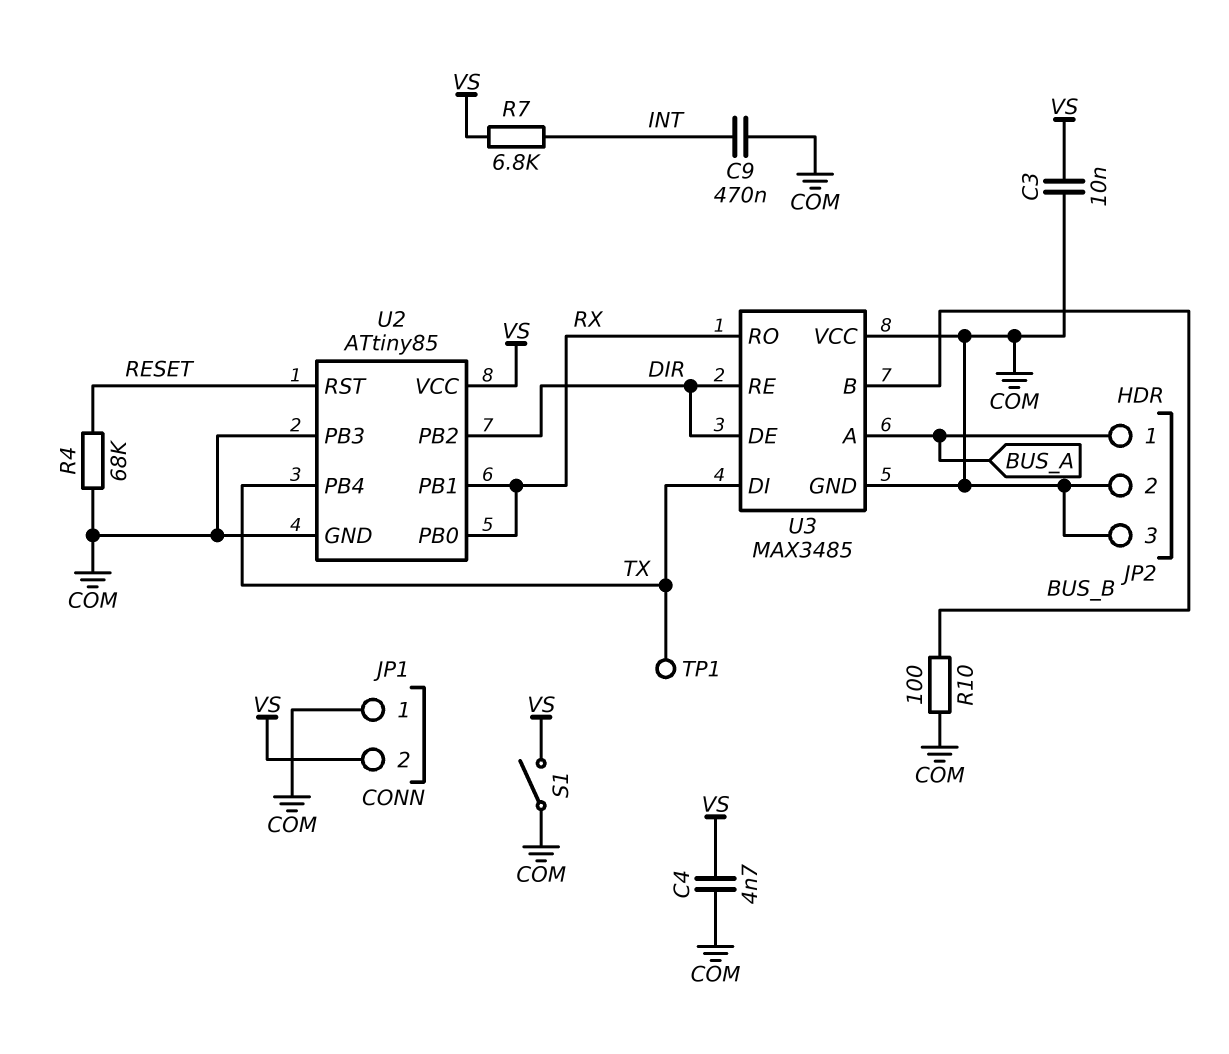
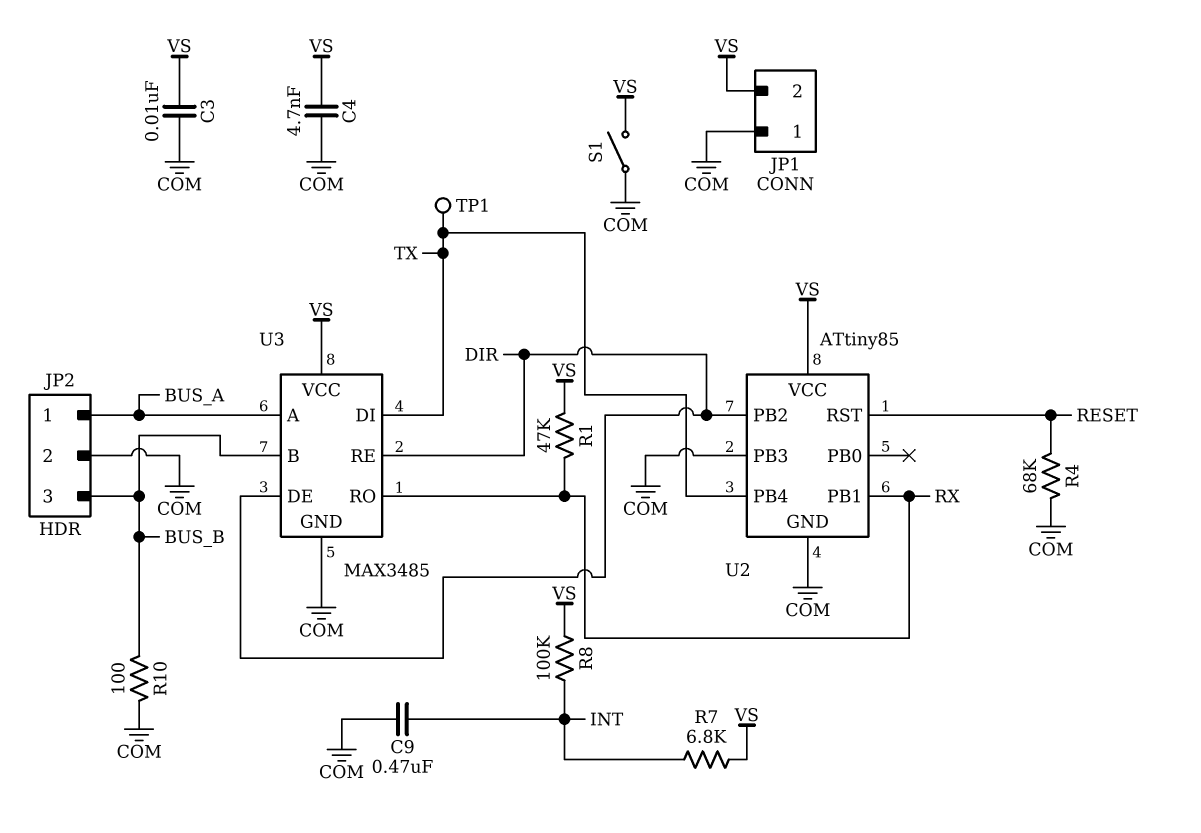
JP2 pin 3: COM -> BUS_B
R1: none -> 47k (RX, VS)
R8: none -> 100k (INT, VS)
U2 pin PB0: RX -> none
U3 pin VCC: COM -> VS

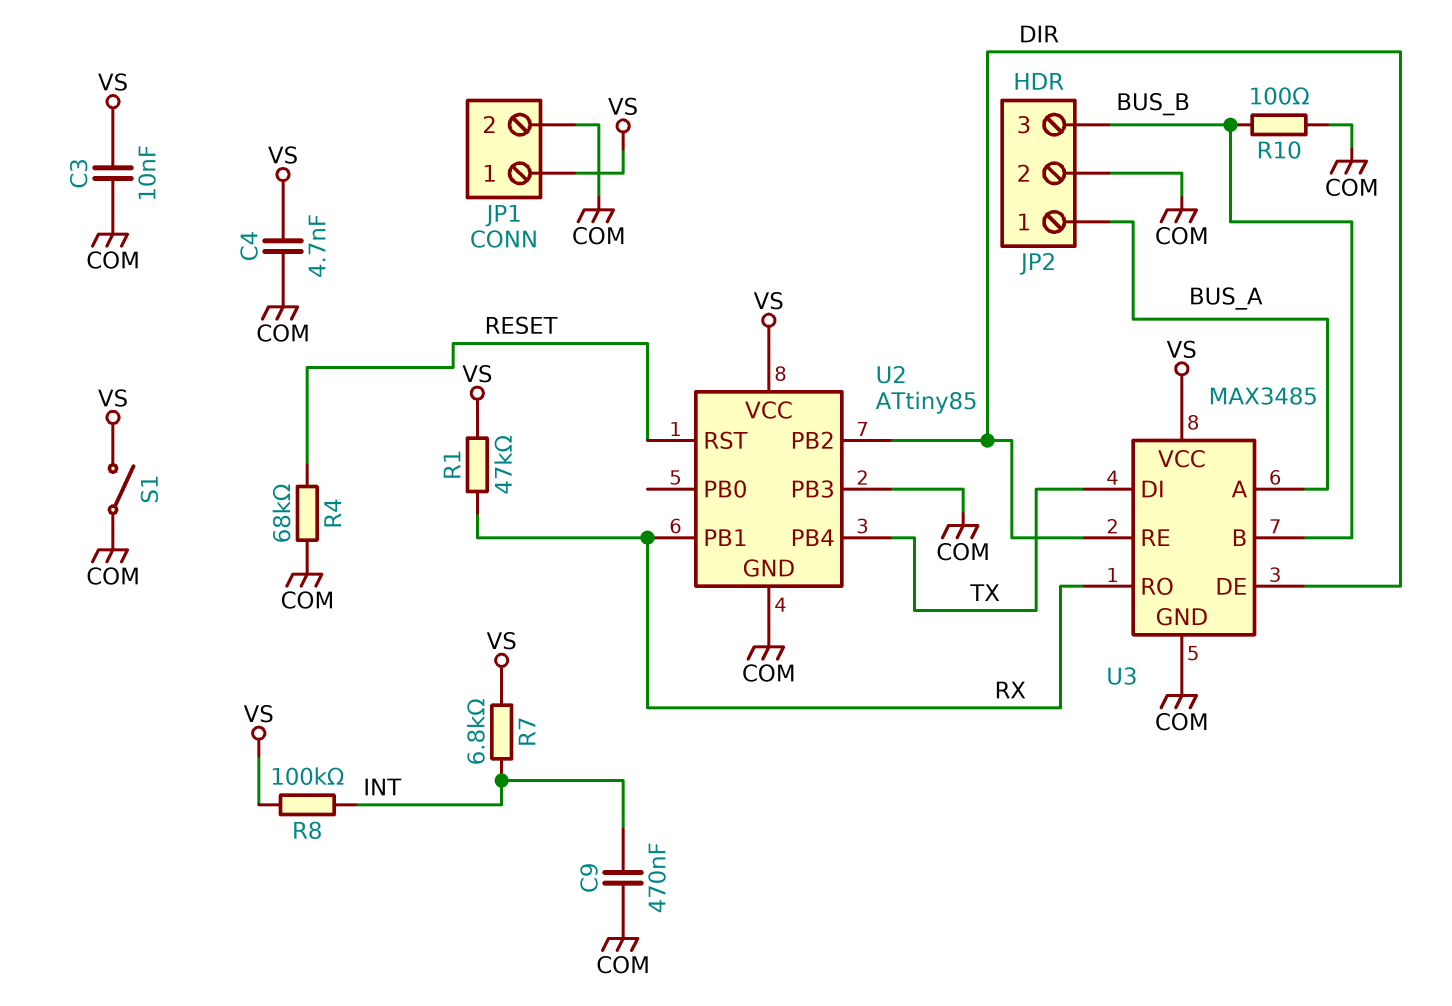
JP1 pin 1: COM -> VS
JP1 pin 2: VS -> COM
TP1: test point (TX) -> none

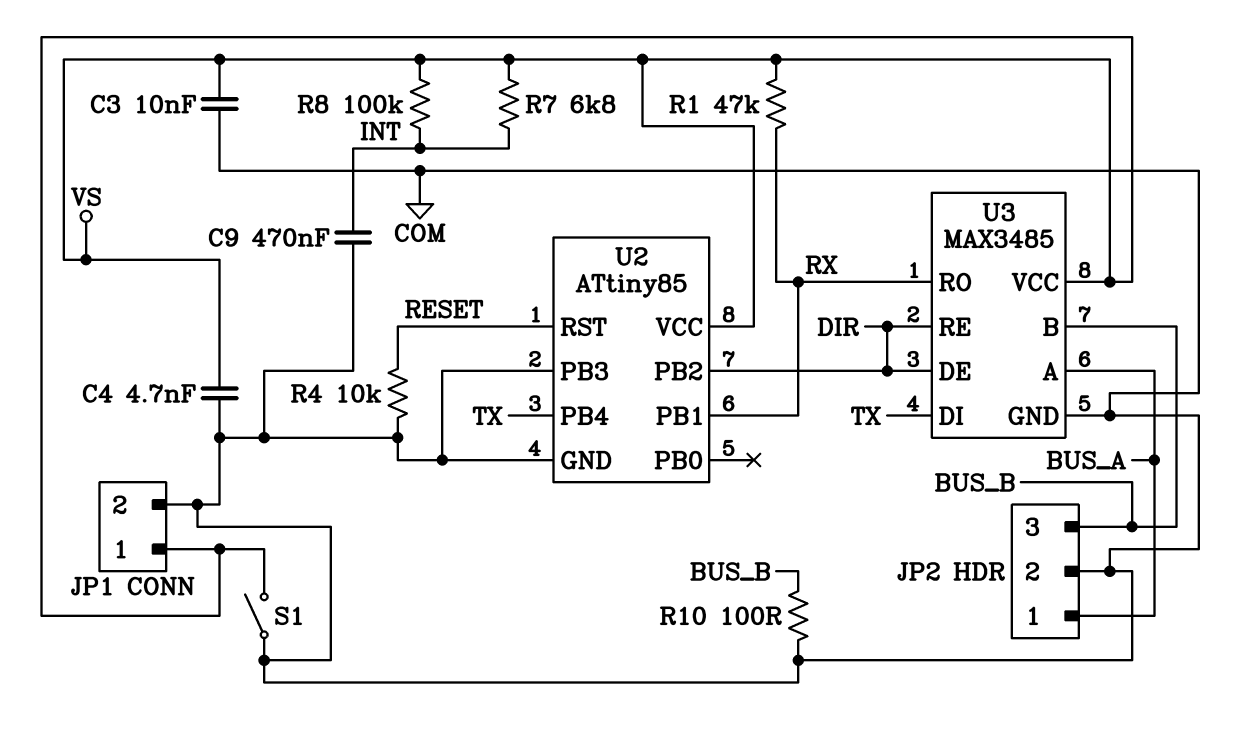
R4: 68k (COM, RESET) -> 10k (COM, RESET)

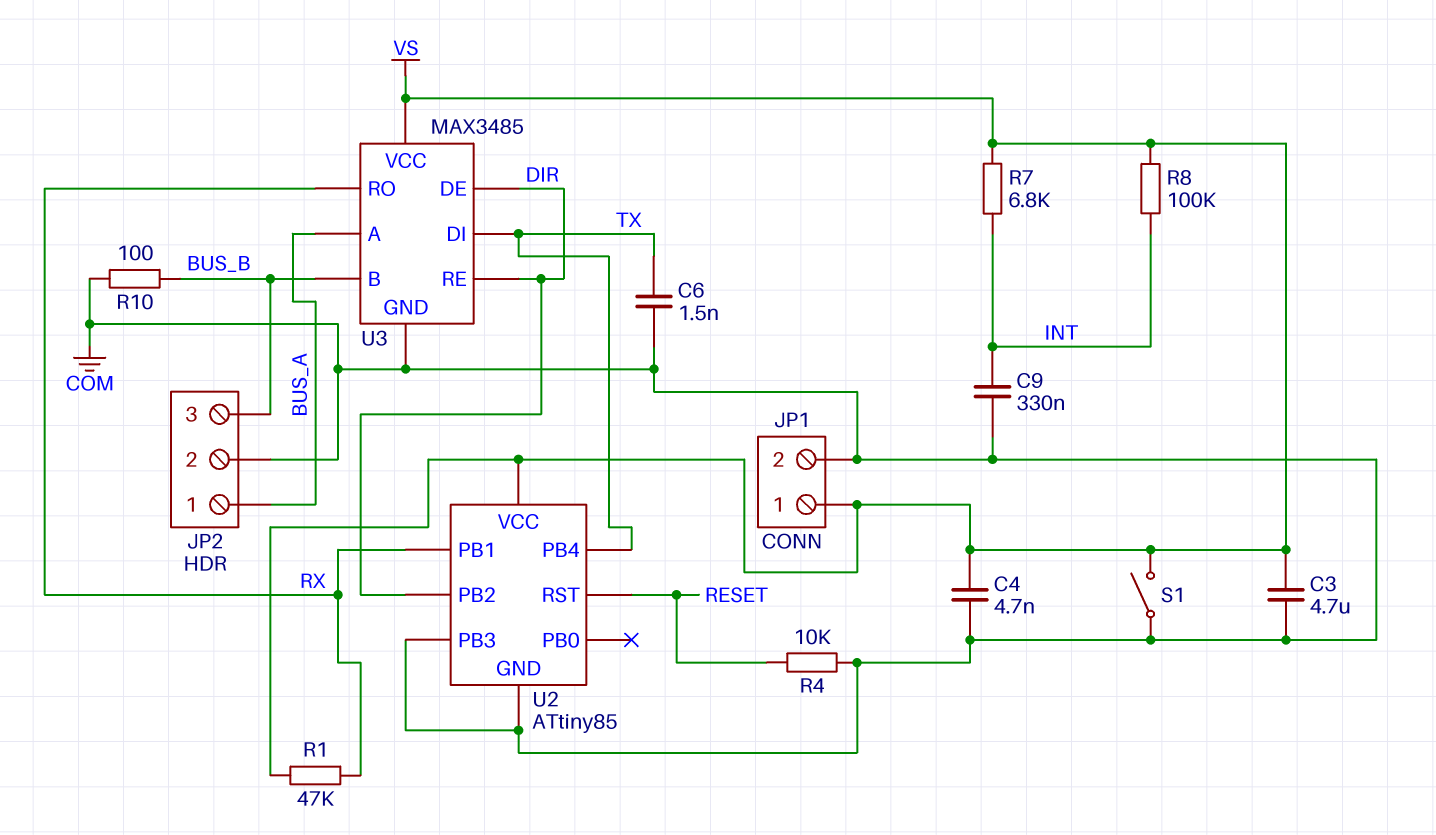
C3: 10nF (COM, VS) -> 4.7uF (COM, VS)
C6: none -> 1.5nF (COM, TX)
C9: 470nF (COM, INT) -> 330nF (COM, INT)

